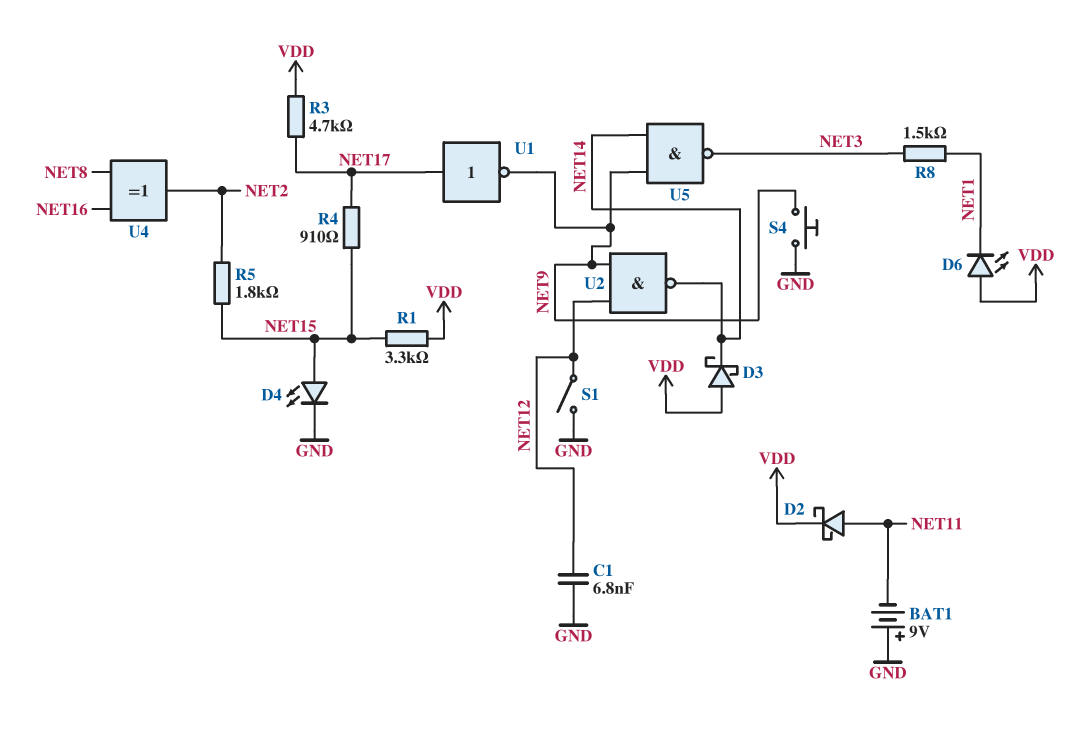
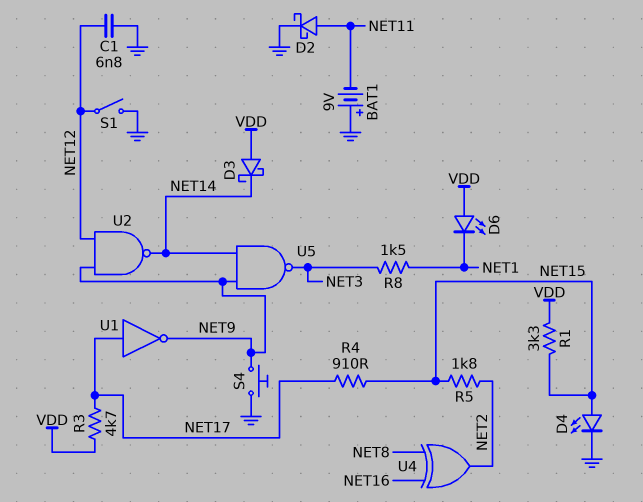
D2: schottky (A NET11, K VDD) -> schottky (A NET11, K GND)

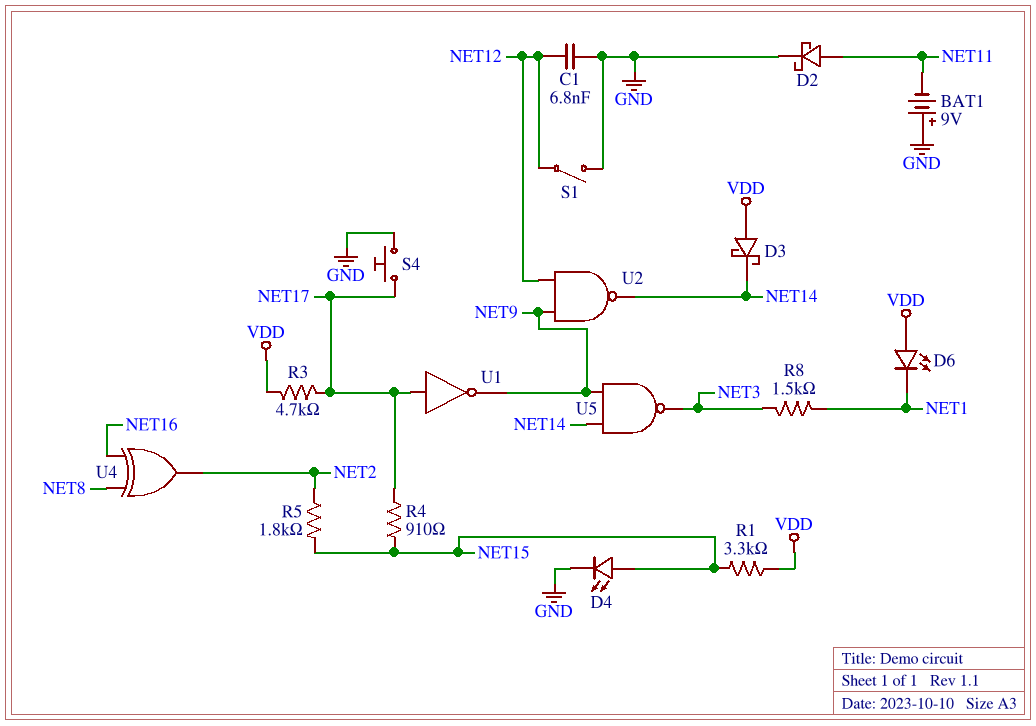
S4: button (GND, NET9) -> button (GND, NET17)

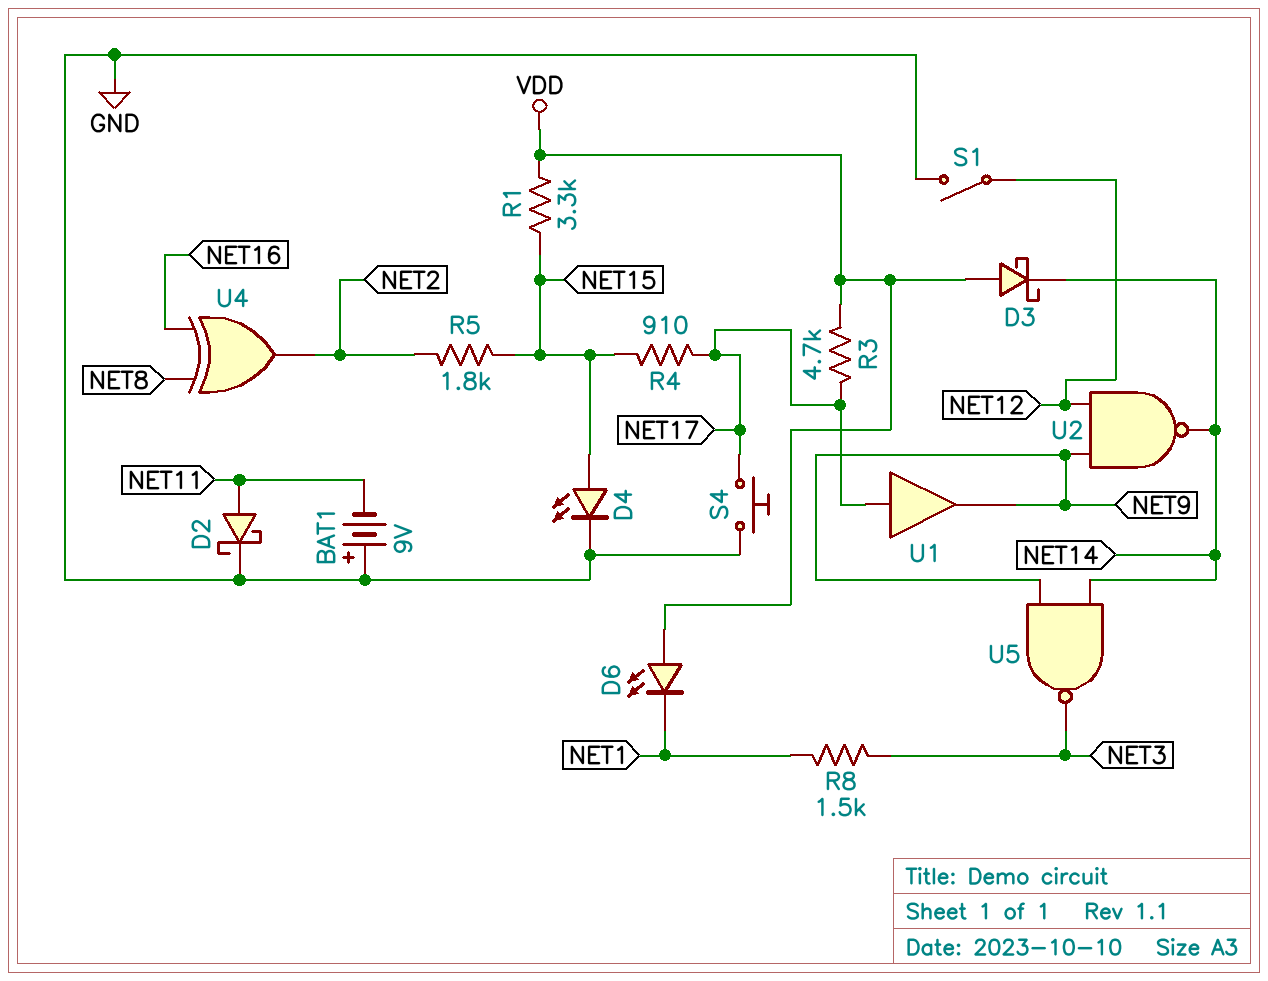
C1: 6.8nF (GND, NET12) -> none
U1: NOT (in NET17, out NET9) -> buffer (in NET17, out NET9)

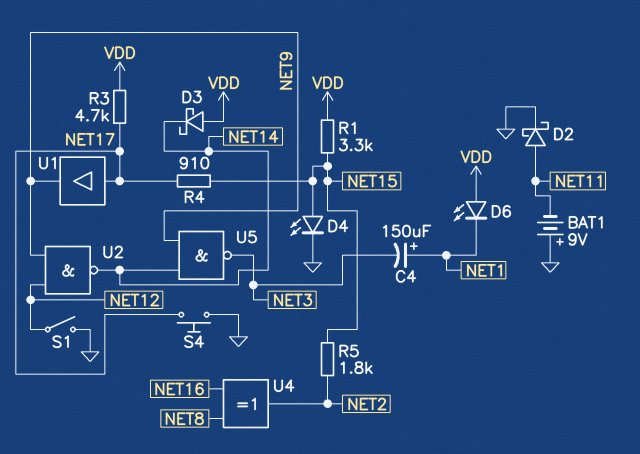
C4: none -> 150uF (plus NET1, minus NET3)
R8: 1.5k (NET1, NET3) -> none

